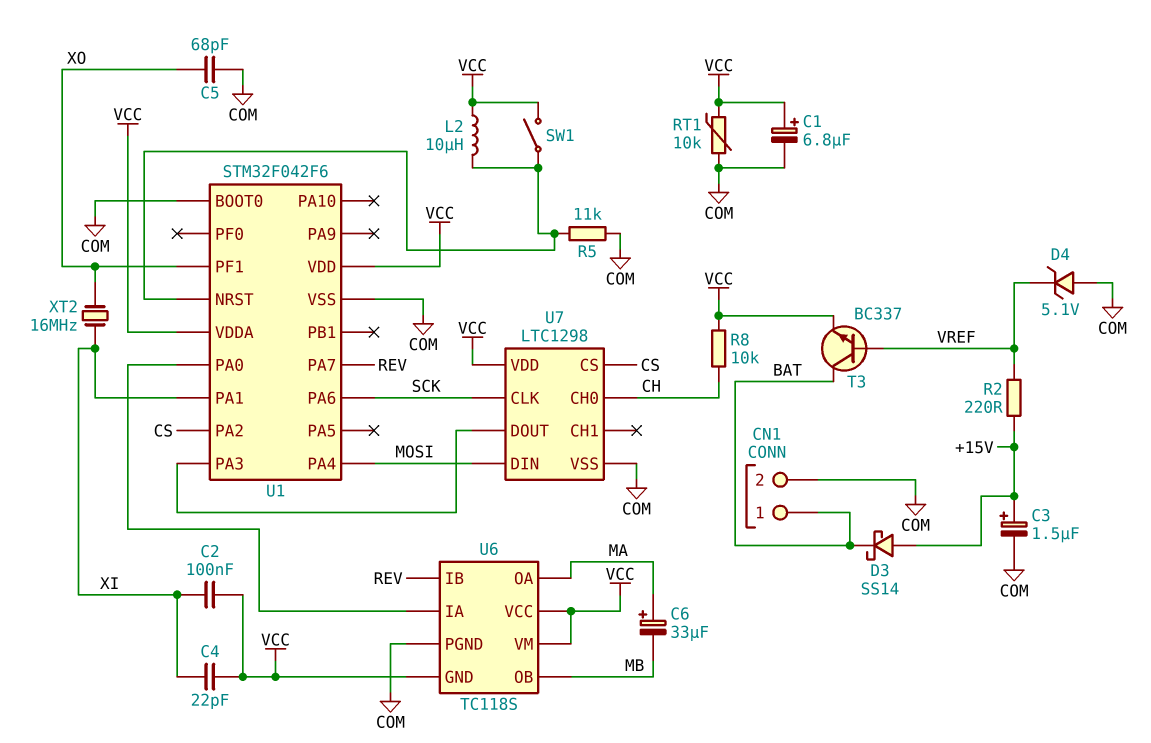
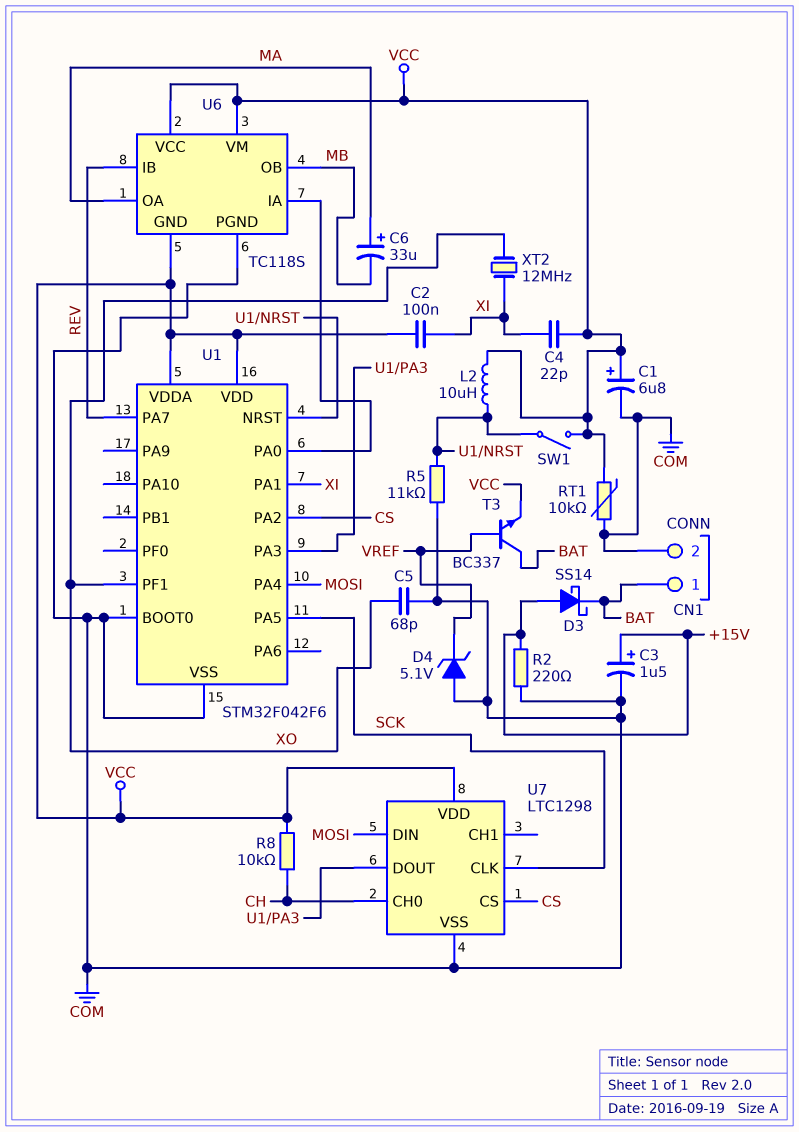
R2: 220 (+15V, VREF) -> 220 (+15V, COM)
U1 pin PA5: none -> SCK
U1 pin PA6: SCK -> none
XT2: 16MHz (XI, XO) -> 12MHz (XI, XO)

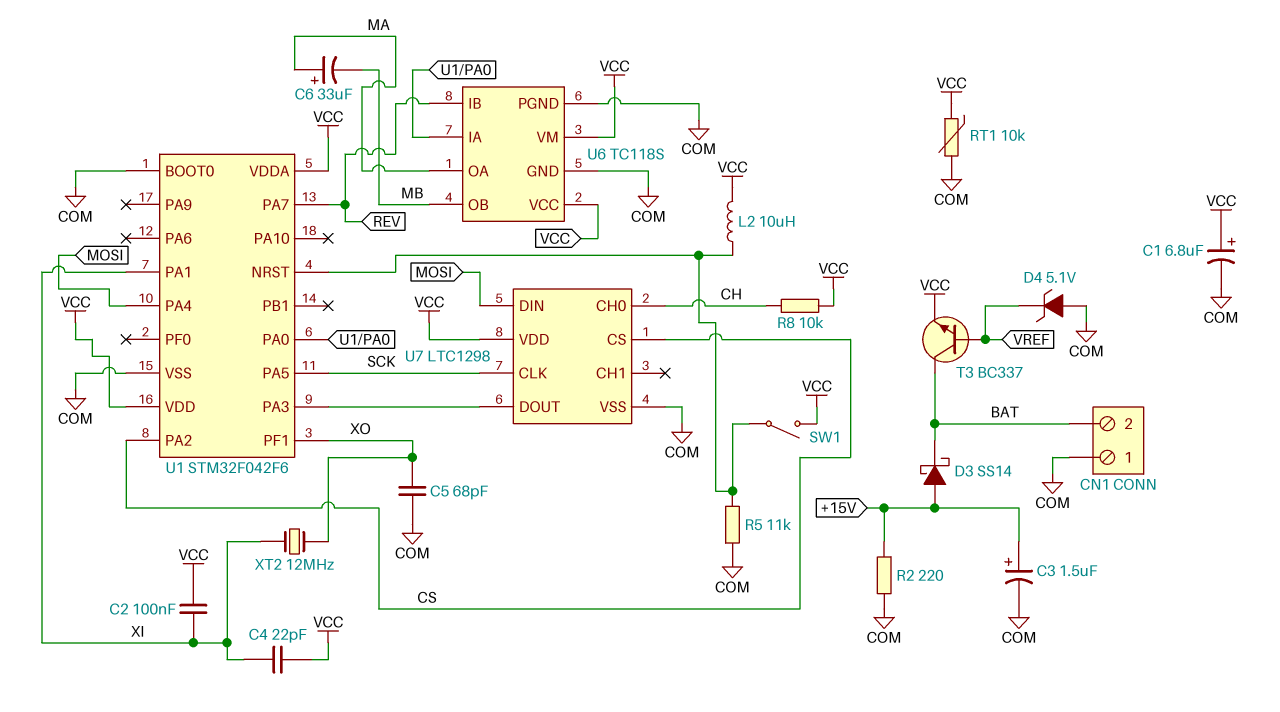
CN1 pin 1: BAT -> COM
CN1 pin 2: COM -> BAT
U6 pin GND: VCC -> COM

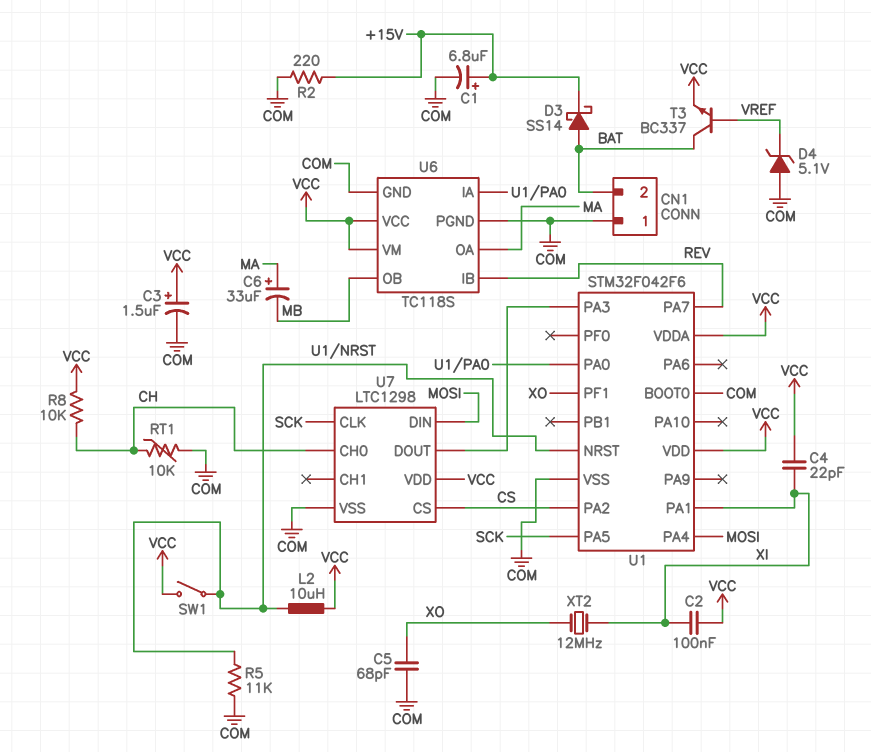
C1: 6.8uF (plus VCC, minus COM) -> 6.8uF (plus +15V, minus COM)
C3: 1.5uF (plus +15V, minus COM) -> 1.5uF (plus VCC, minus COM)
D3: schottky SS14 (A +15V, K BAT) -> schottky SS14 (A BAT, K +15V)
RT1: 10k (COM, VCC) -> 10k (CH, COM)

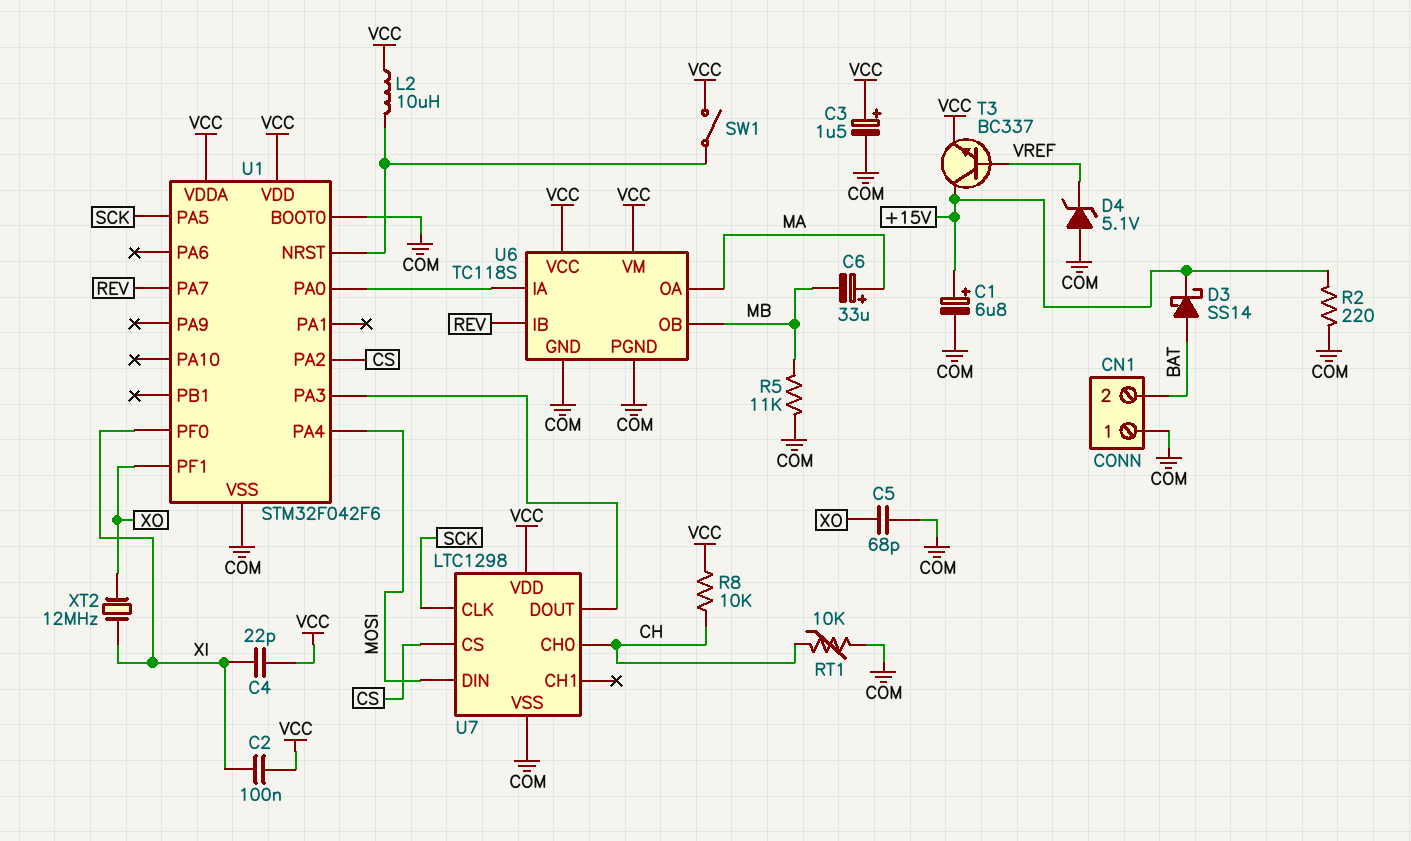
R5: 11k (COM, U1/NRST) -> 11k (COM, MB)
T3: NPN BC337 (B VREF, C BAT, E VCC) -> NPN BC337 (B VREF, C +15V, E VCC)
U1 pin PA1: XI -> none
U1 pin PF0: none -> XI

